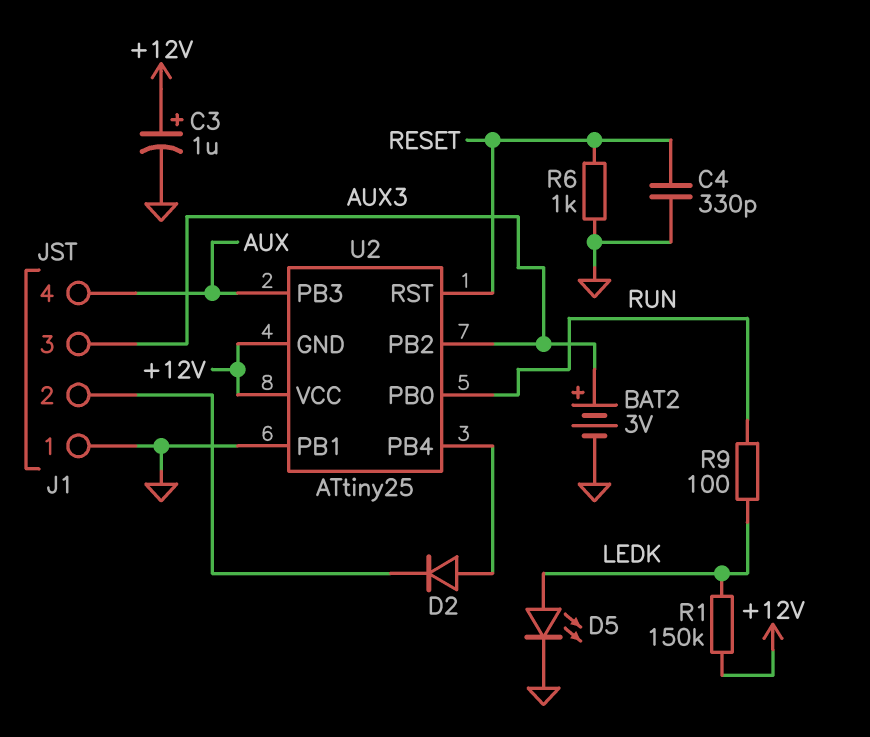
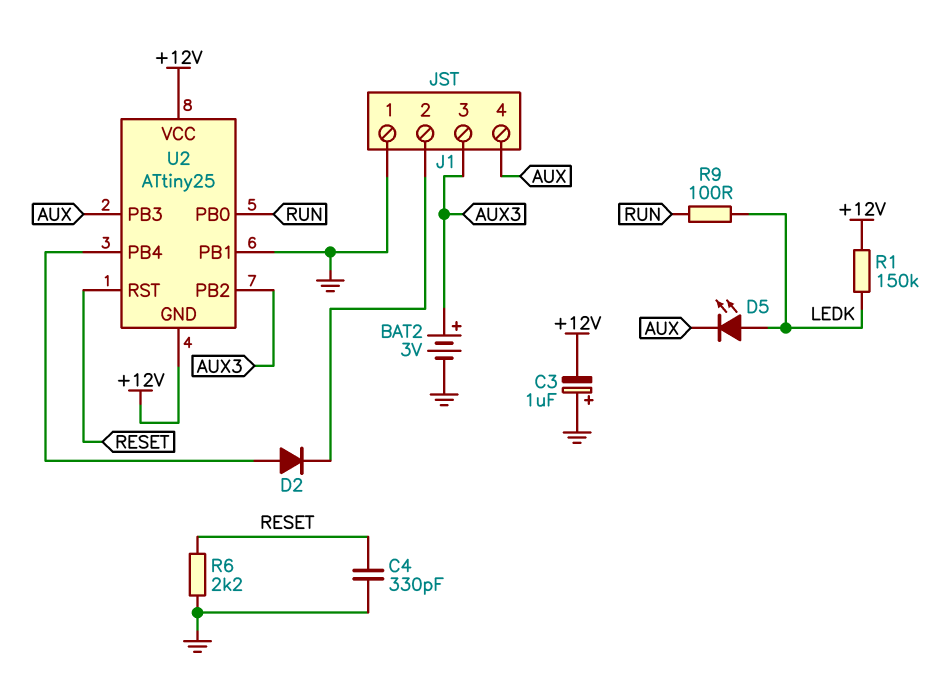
C3: 1uF (plus +12V, minus GND) -> 1uF (plus GND, minus +12V)
D5: LED (A LEDK, K GND) -> LED (A LEDK, K AUX)
R6: 1k (GND, RESET) -> 2.2k (GND, RESET)

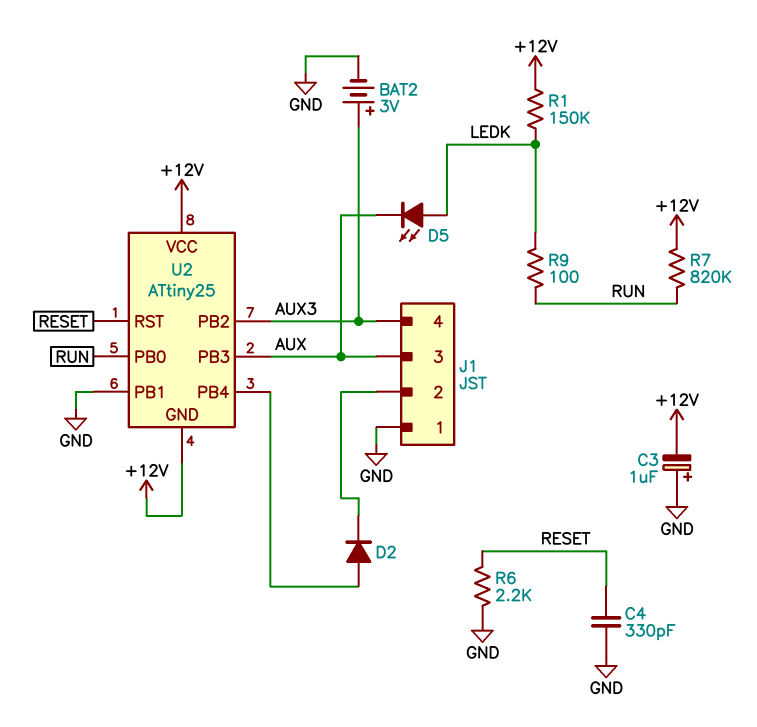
J1 pin 3: AUX3 -> AUX
J1 pin 4: AUX -> AUX3
R7: none -> 820k (+12V, RUN)

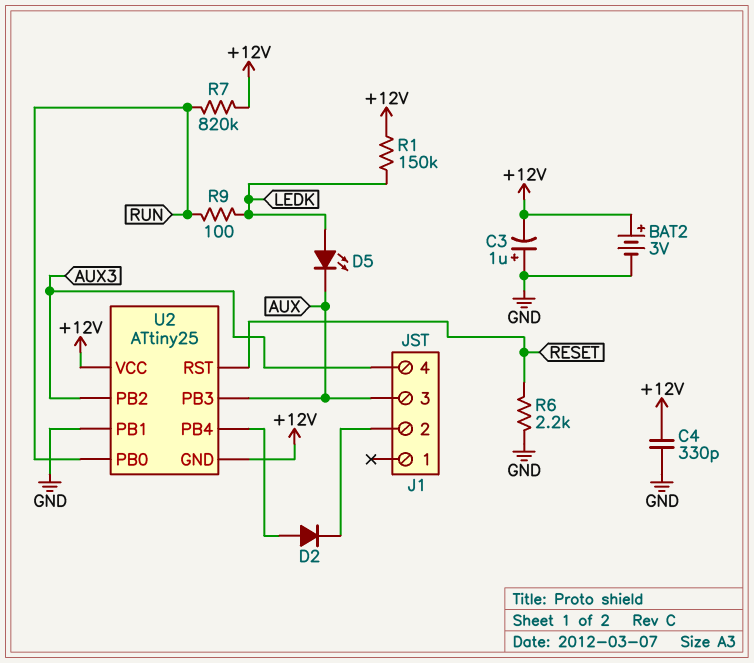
BAT2: 3V (plus AUX3, minus GND) -> 3V (plus +12V, minus GND)
C4: 330pF (GND, RESET) -> 330pF (+12V, GND)
J1 pin 1: GND -> none

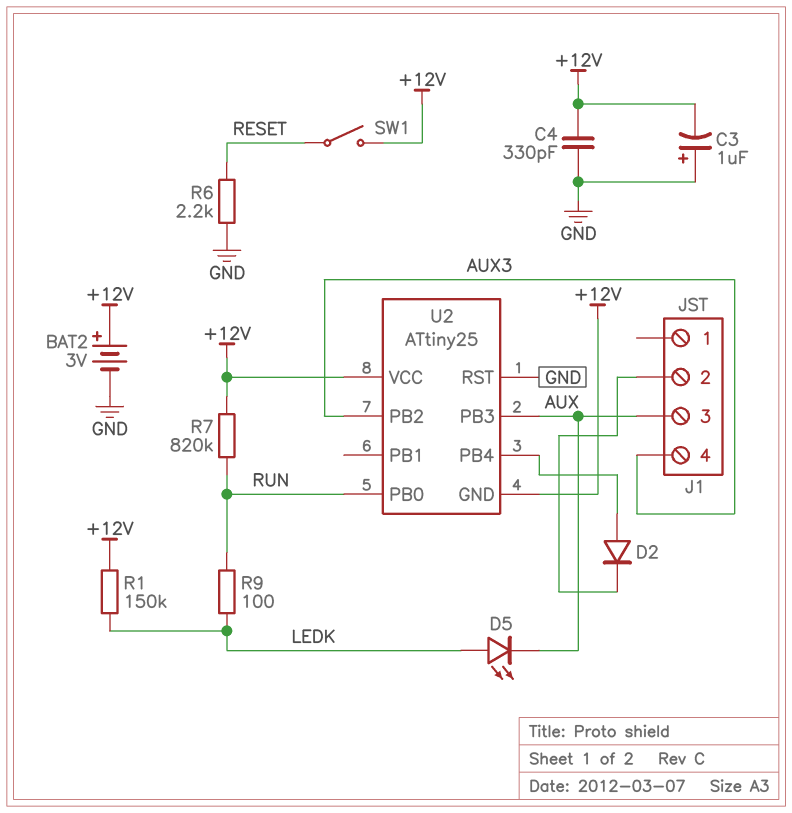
SW1: none -> switch (+12V, RESET)
U2 pin PB1: GND -> none
U2 pin RST: RESET -> GND

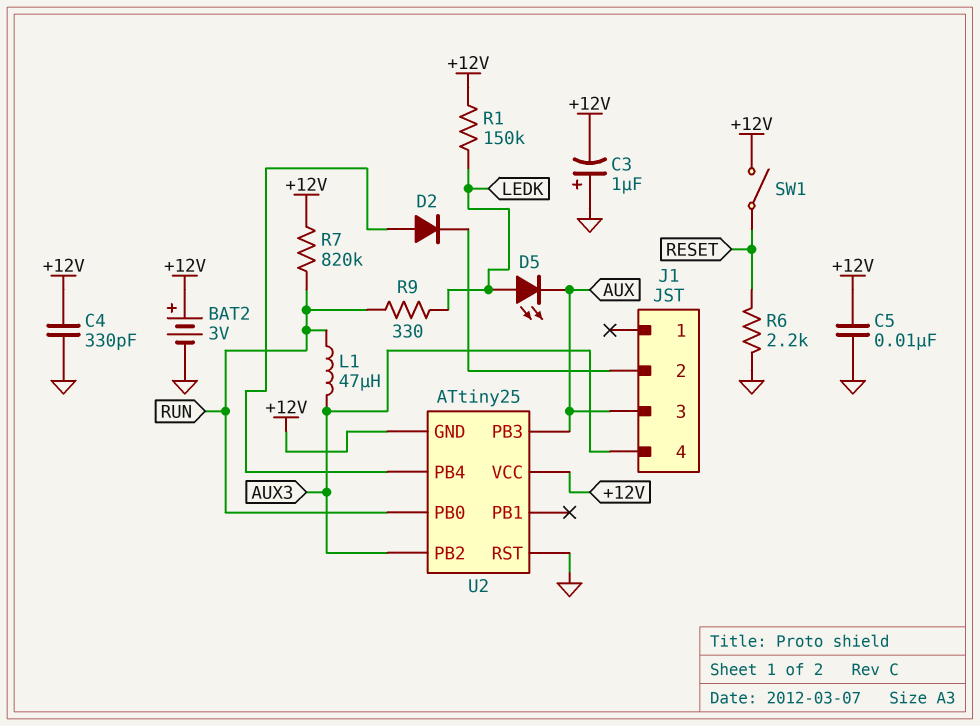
C5: none -> 10nF (+12V, GND)
L1: none -> 47uH (AUX3, RUN)
R9: 100 (LEDK, RUN) -> 330 (LEDK, RUN)

